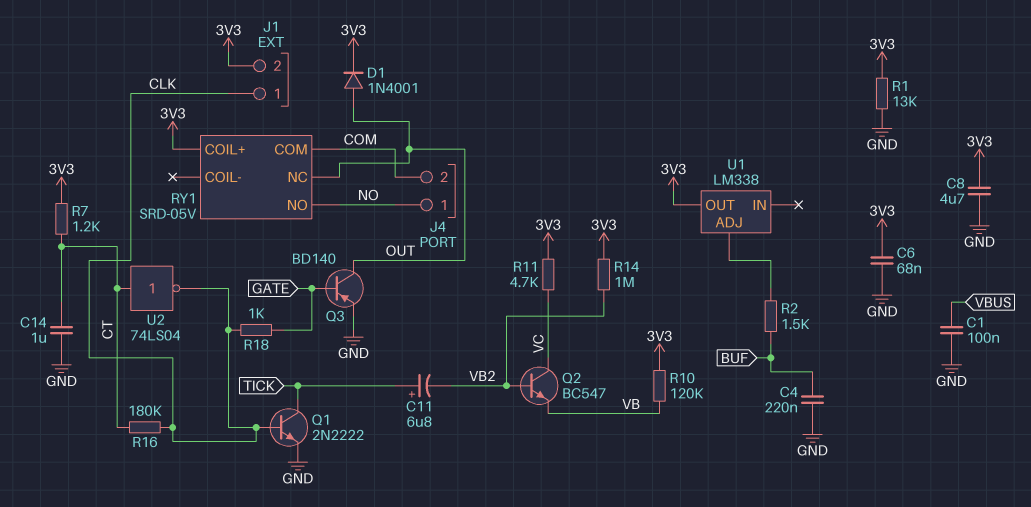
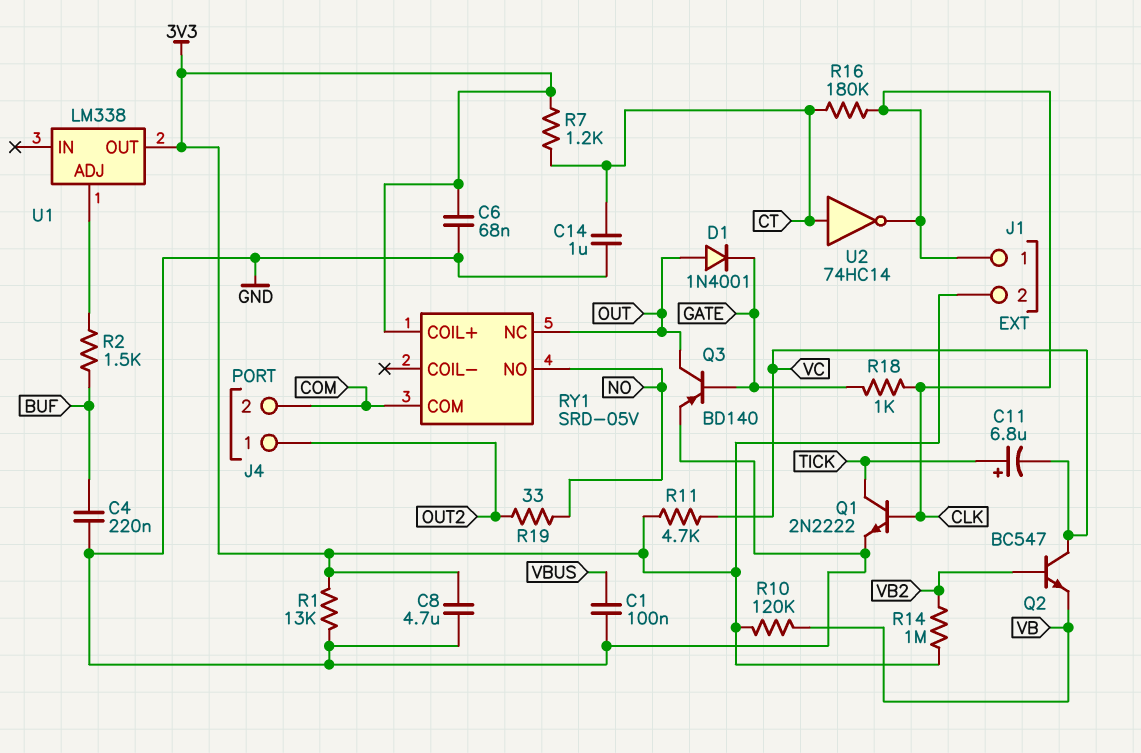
C11: 6.8uF (plus TICK, minus VB2) -> 6.8uF (plus TICK, minus VC)
D1: diode 1N4001 (A OUT, K 3V3) -> diode 1N4001 (A OUT, K GATE)
J4 pin 1: NO -> OUT2
R19: none -> 33 (NO, OUT2)
U2: NOT 74LS04 (in CT, out CLK) -> NOT 74HC14 (in CT, out CLK)

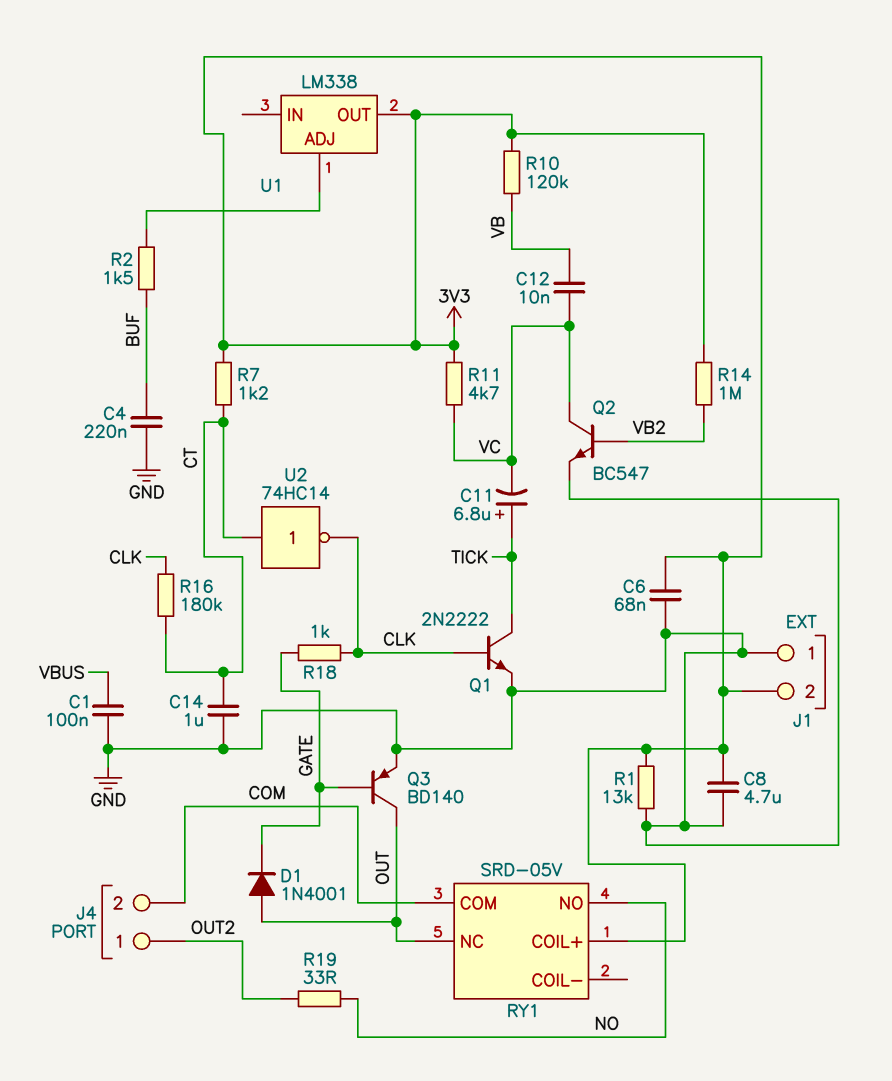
C12: none -> 10nF (VB, VC)
J1 pin 1: CLK -> GND
Q2: NPN BC547 (B VB2, C VC, E VB) -> NPN BC547 (B VB2, C VC, E GND)

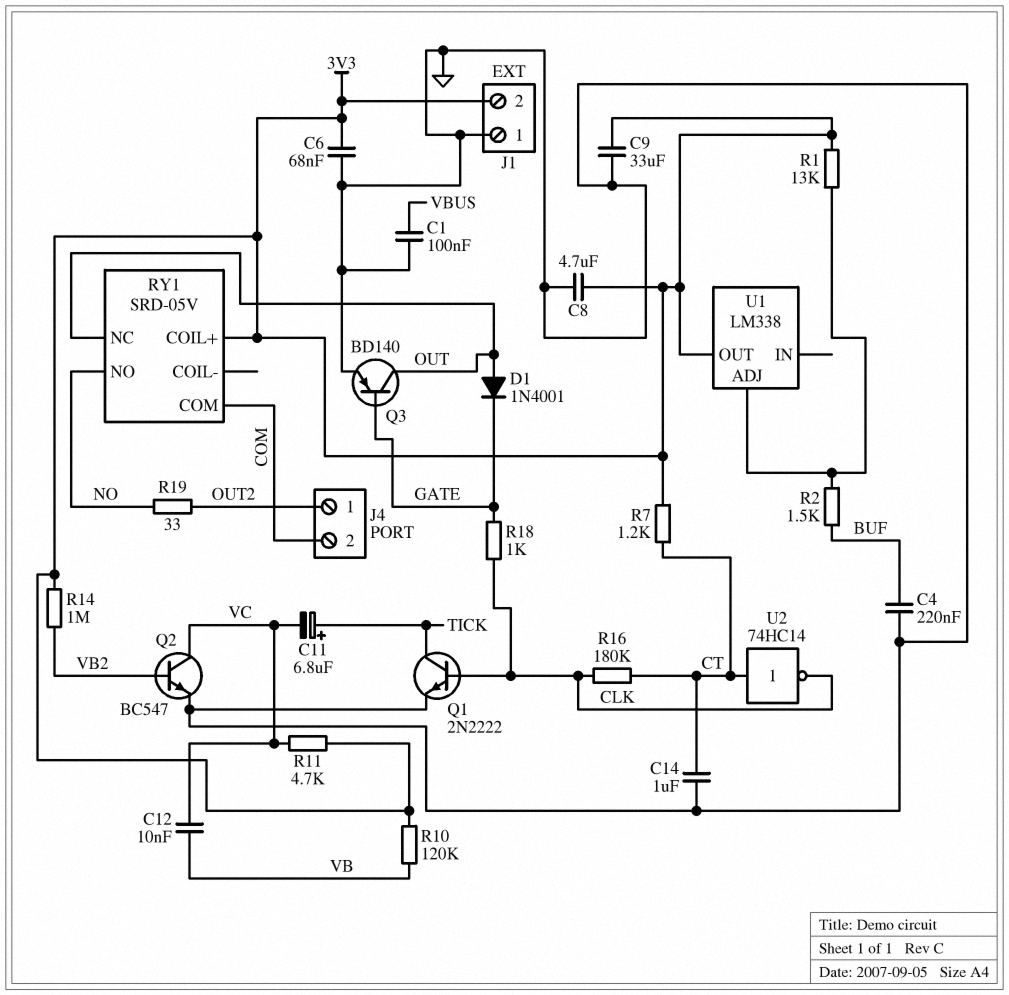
C9: none -> 33uF (3V3, GND)
R1: 13k (3V3, GND) -> 13k (3V3, U1/ADJ)

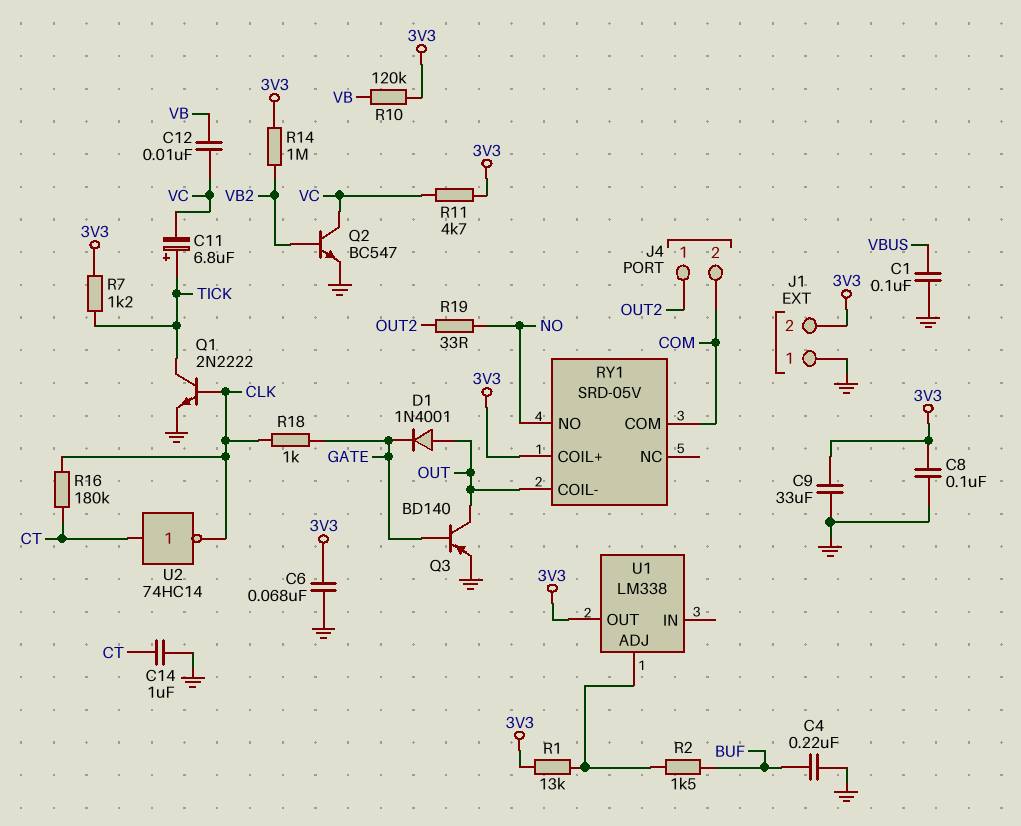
C8: 4.7uF (3V3, GND) -> 100nF (3V3, GND)
R7: 1.2k (3V3, CT) -> 1.2k (3V3, TICK)
RY1 pin COIL-: none -> OUT
RY1 pin NC: OUT -> none

